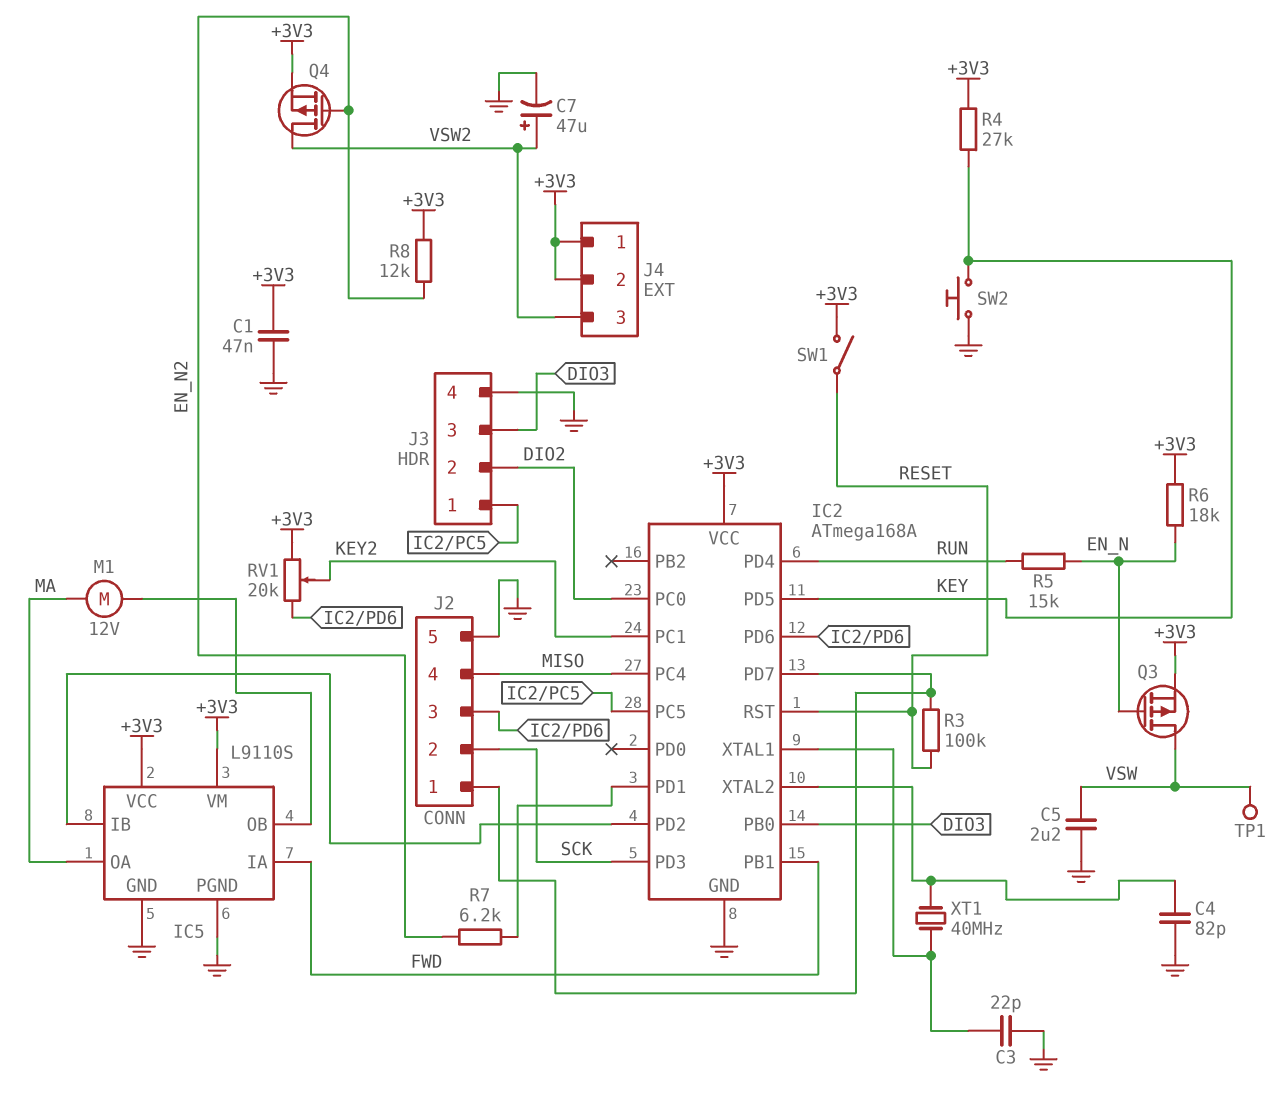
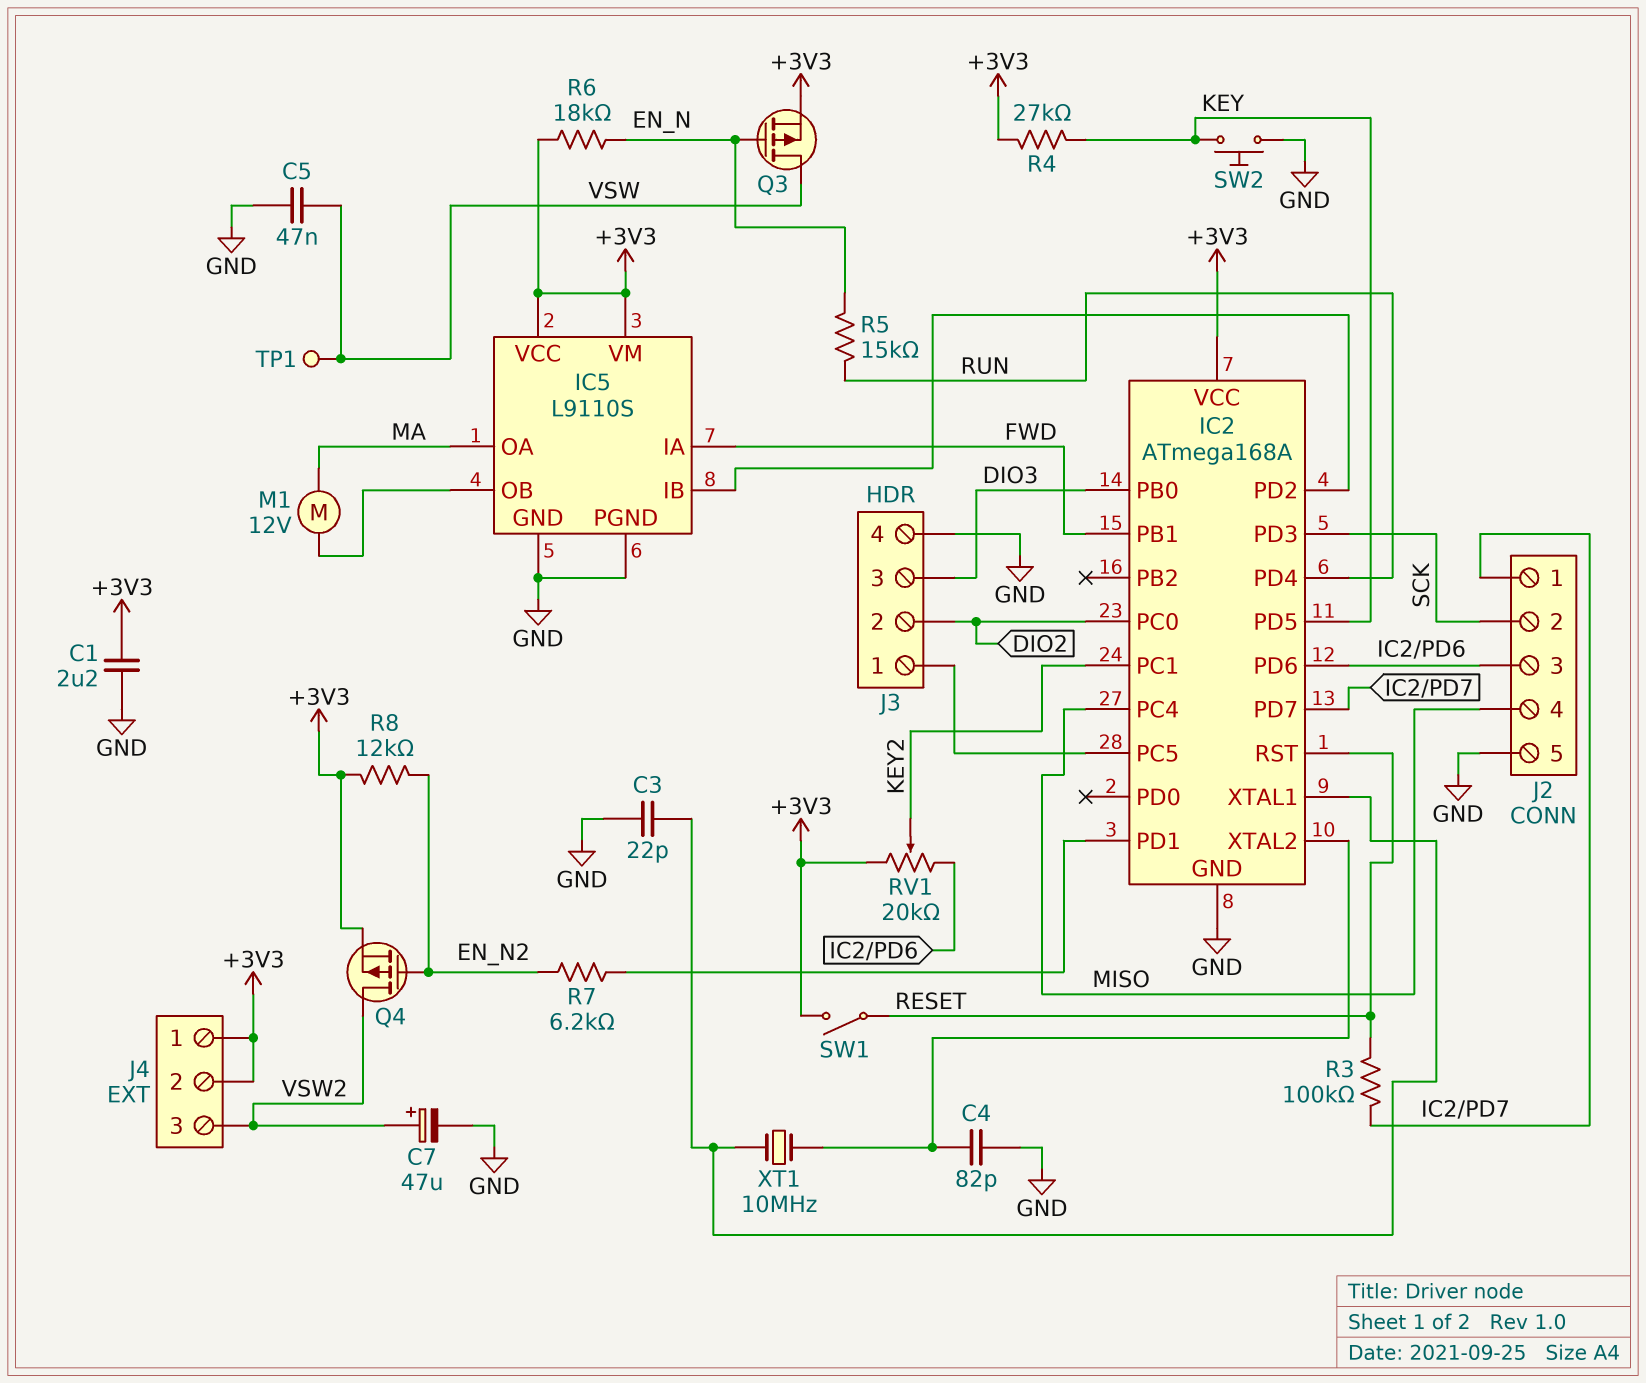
C1: 47nF (+3V3, GND) -> 2.2uF (+3V3, GND)
C5: 2.2uF (GND, VSW) -> 47nF (GND, VSW)
XT1: 40MHz (IC2/XTAL1, IC2/XTAL2) -> 10MHz (IC2/XTAL1, IC2/XTAL2)

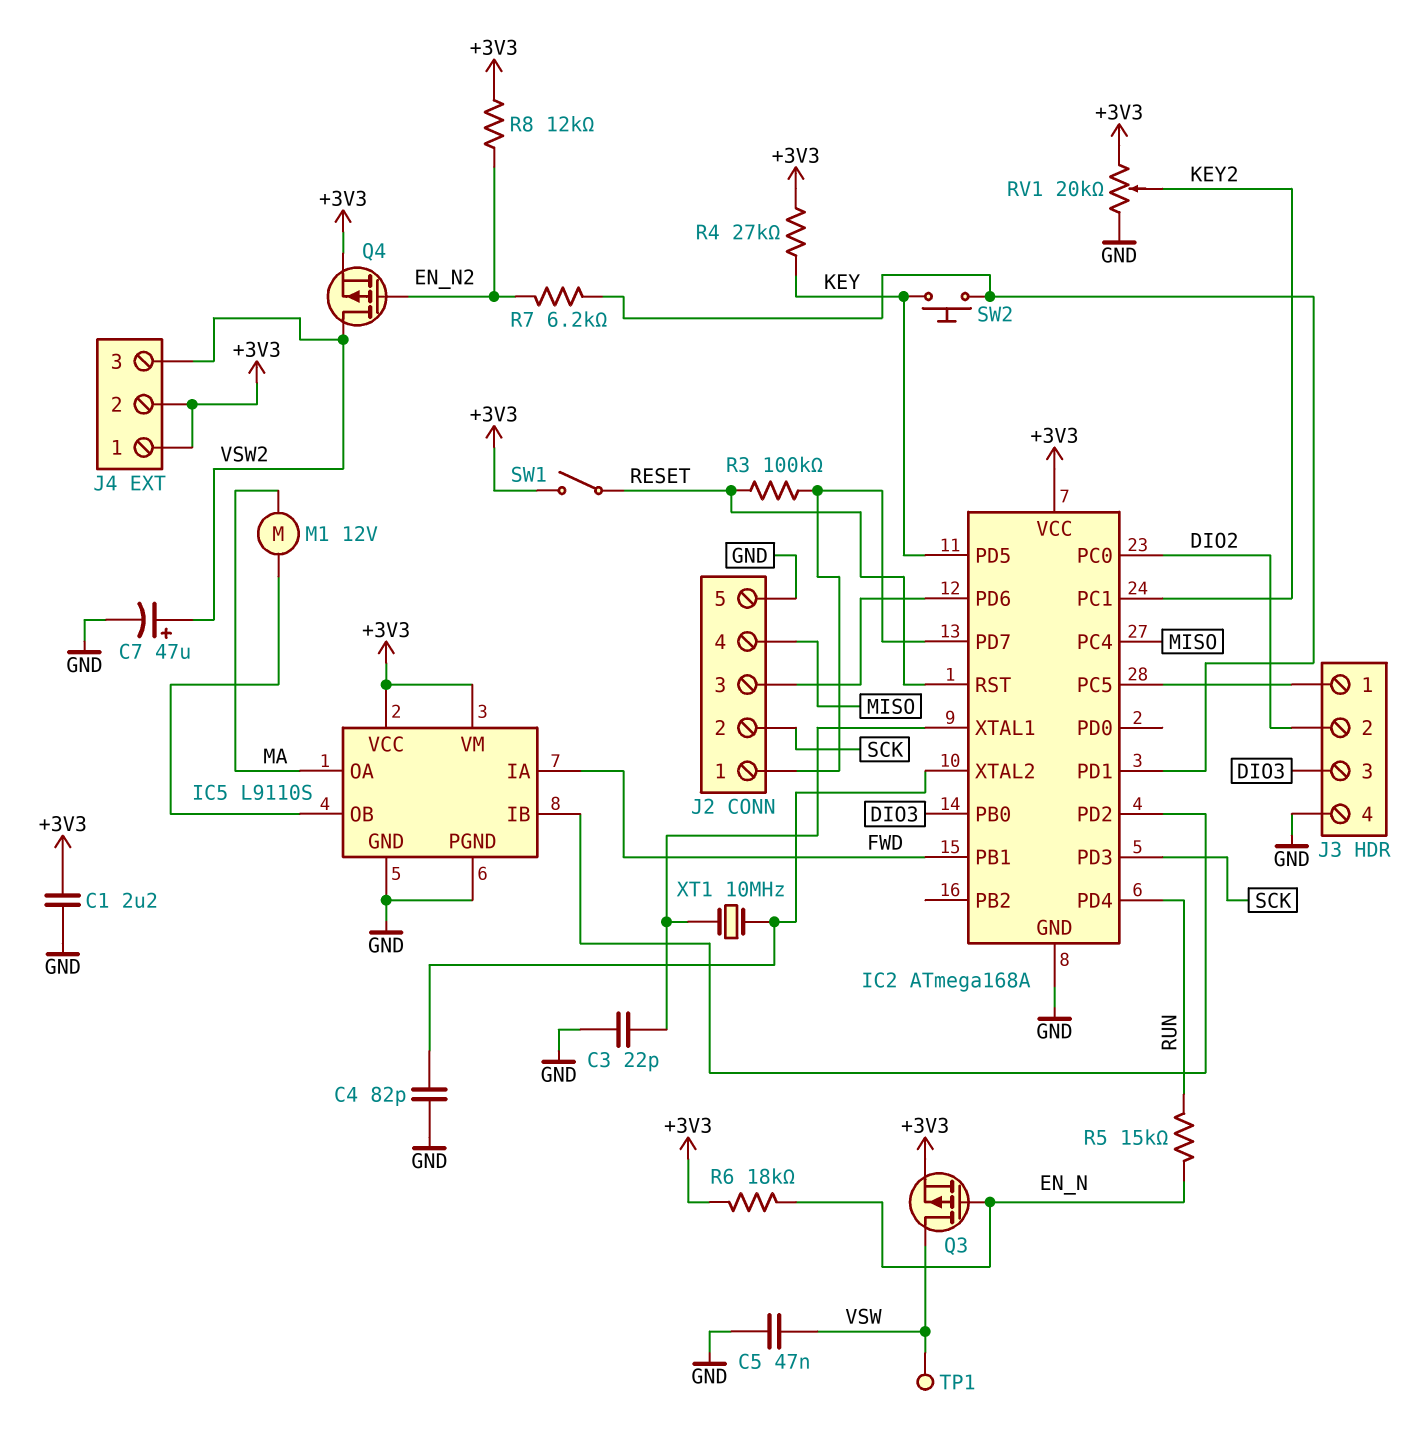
RV1: 20k (+3V3, IC2/PD6, wiper KEY2) -> 20k (+3V3, GND, wiper KEY2)
SW2: button (GND, KEY) -> button (IC2/PD1, KEY)

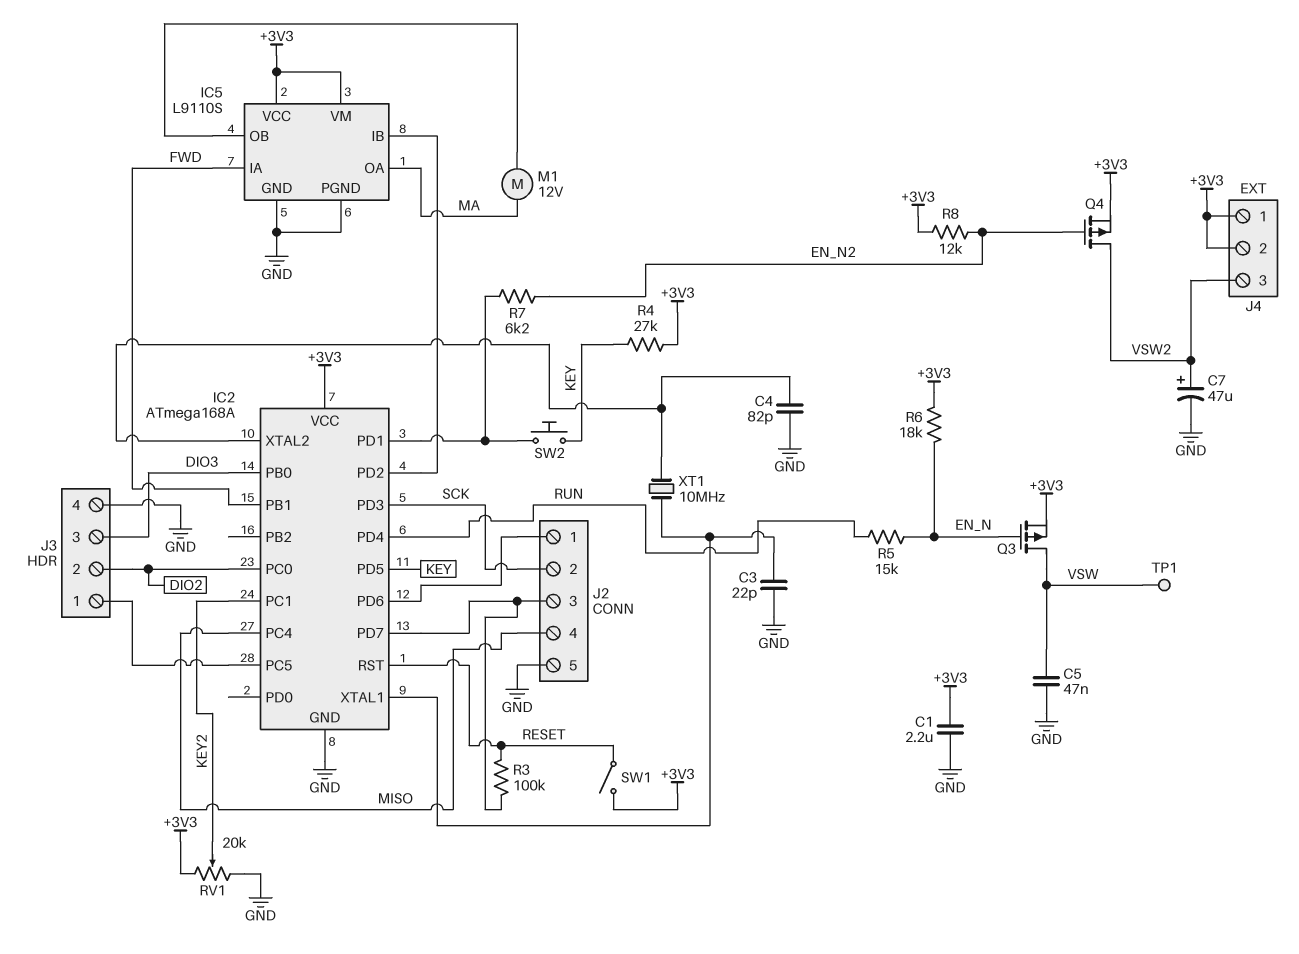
J2 pin 1: IC2/PD7 -> IC2/PD6
J2 pin 3: IC2/PD6 -> IC2/PD7

